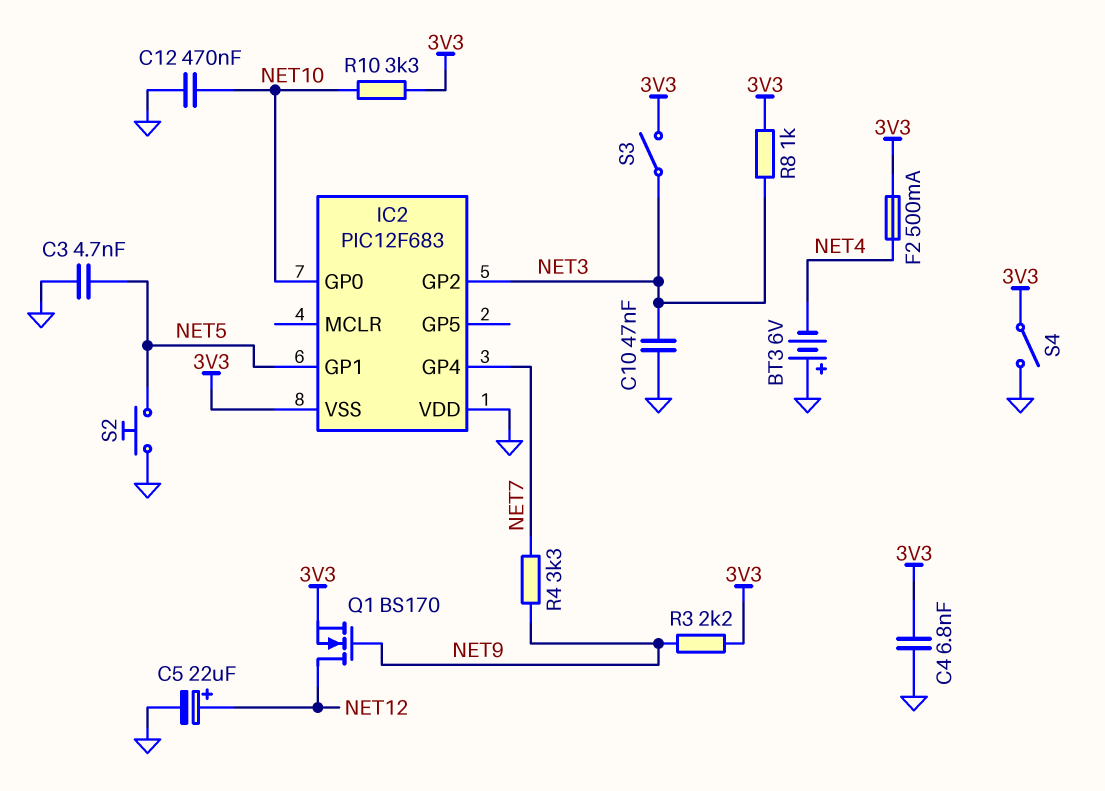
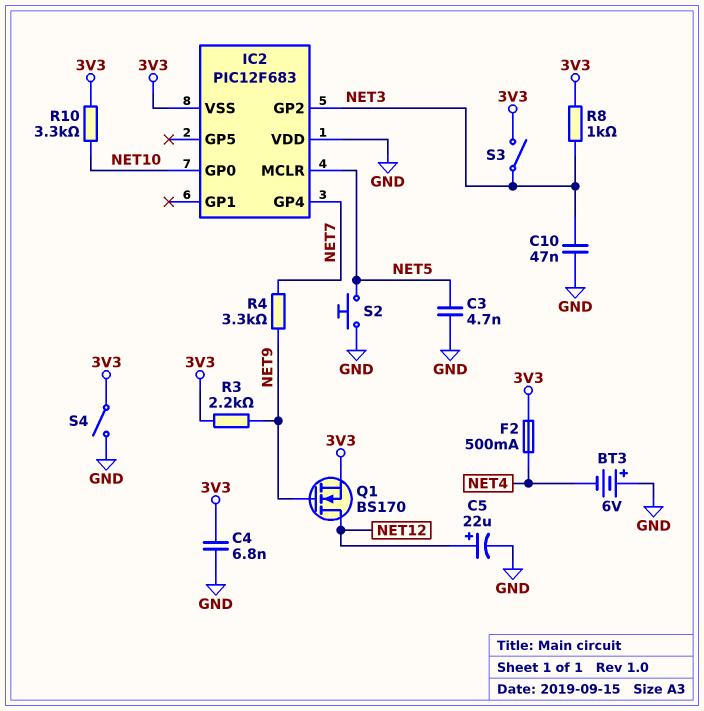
C12: 470nF (GND, NET10) -> none
IC2 pin GP1: NET5 -> none
IC2 pin MCLR: none -> NET5

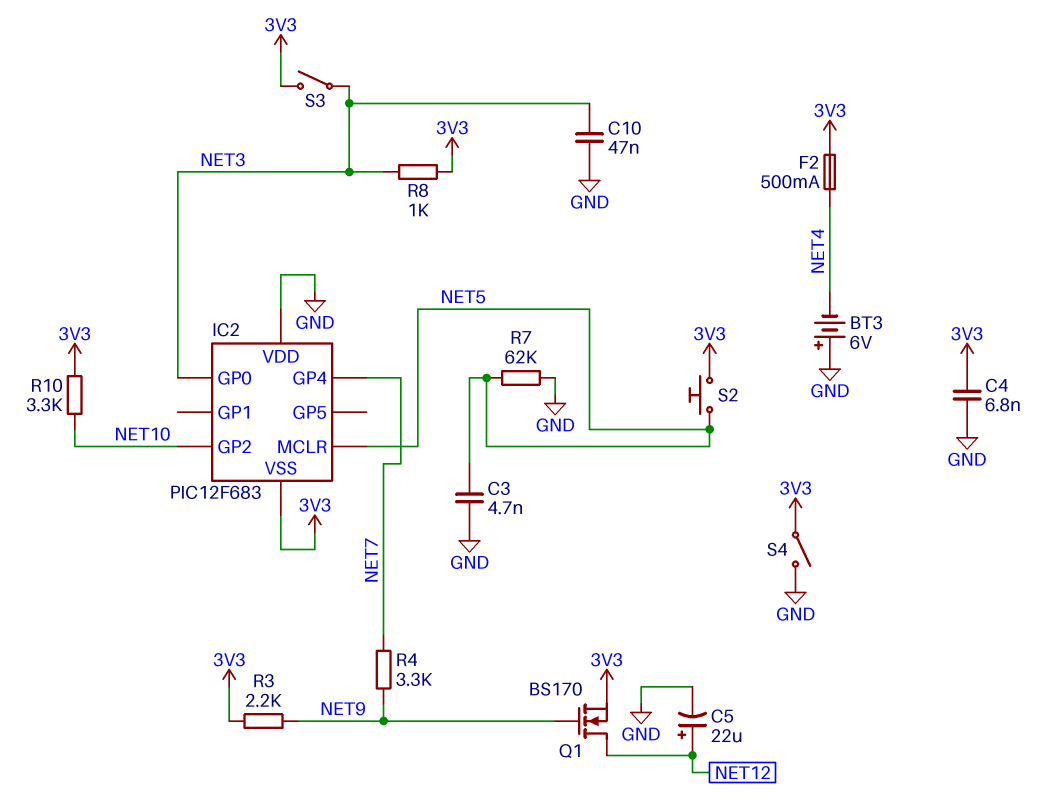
IC2 pin GP0: NET10 -> NET3
IC2 pin GP2: NET3 -> NET10
R7: none -> 62k (GND, NET5)
S2: button (GND, NET5) -> button (3V3, NET5)

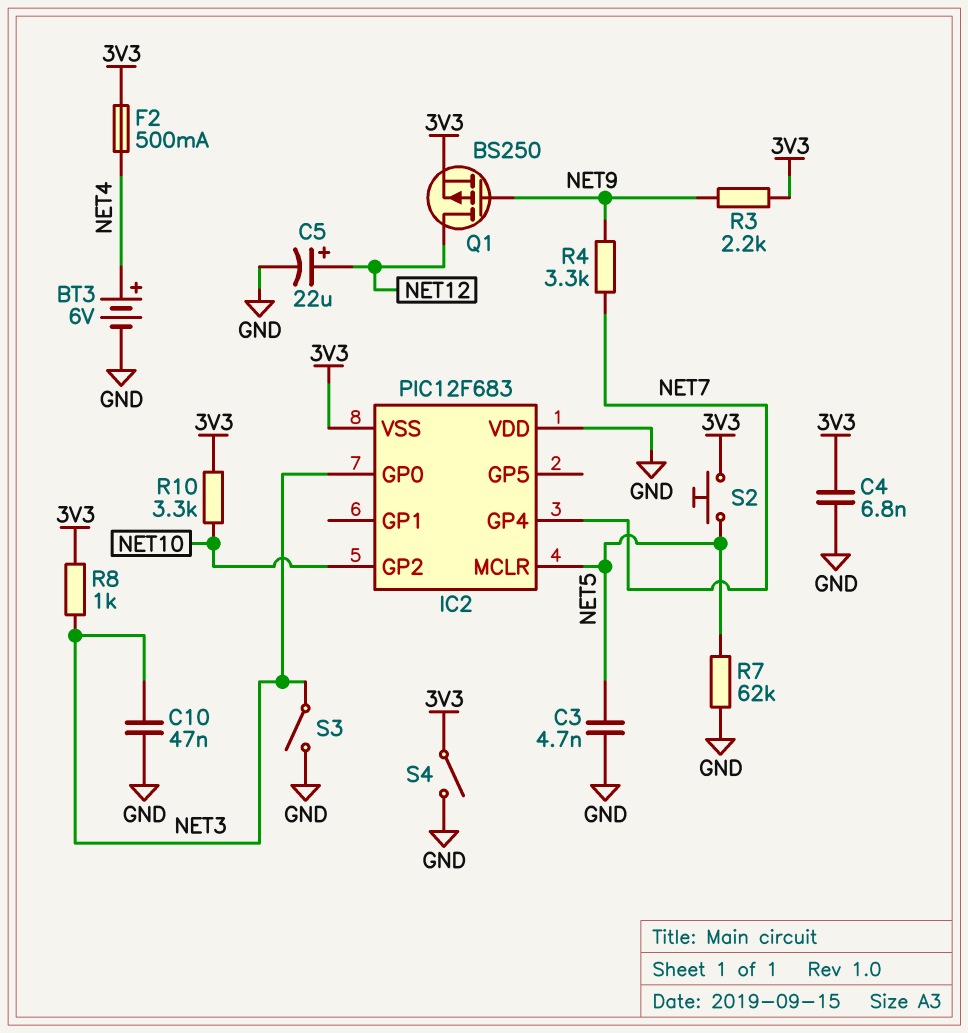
BT3: 6V (plus GND, minus NET4) -> 6V (plus NET4, minus GND)
Q1: NMOS BS170 (G NET9, D NET12, S 3V3) -> PMOS BS250 (G NET9, D NET12, S 3V3)
S3: switch (3V3, NET3) -> switch (GND, NET3)

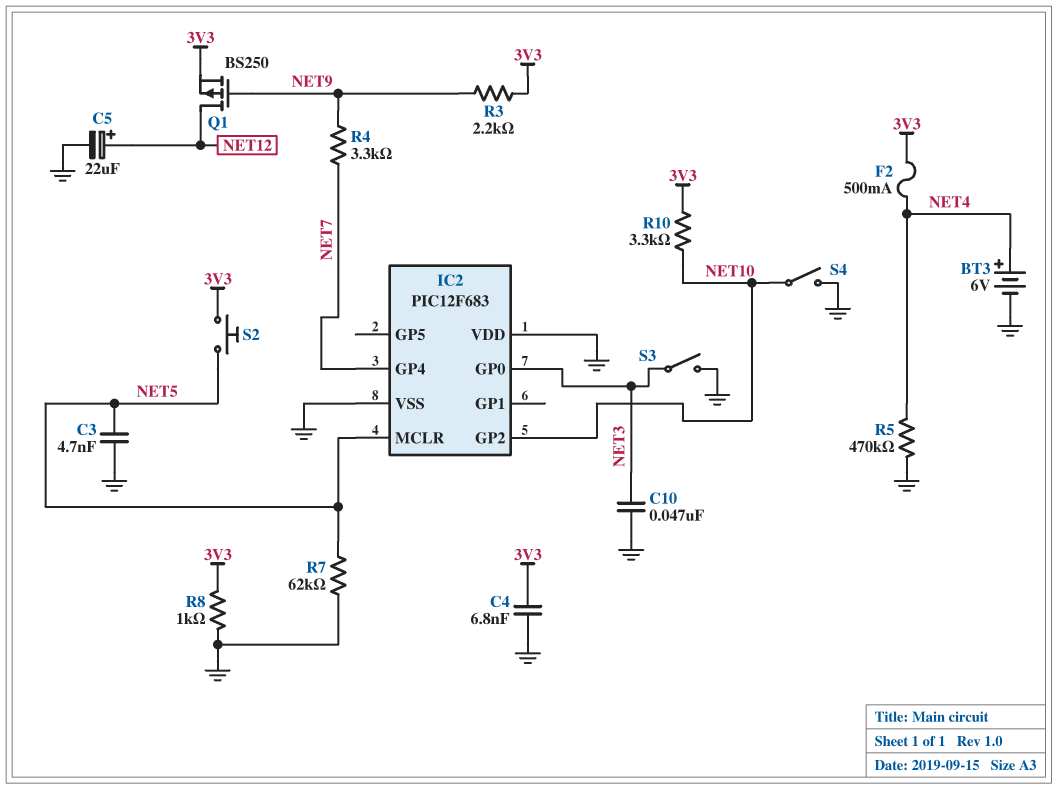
IC2 pin VSS: 3V3 -> GND
R5: none -> 470k (GND, NET4)
R8: 1k (3V3, NET3) -> 1k (3V3, GND)
S4: switch (3V3, GND) -> switch (GND, NET10)

